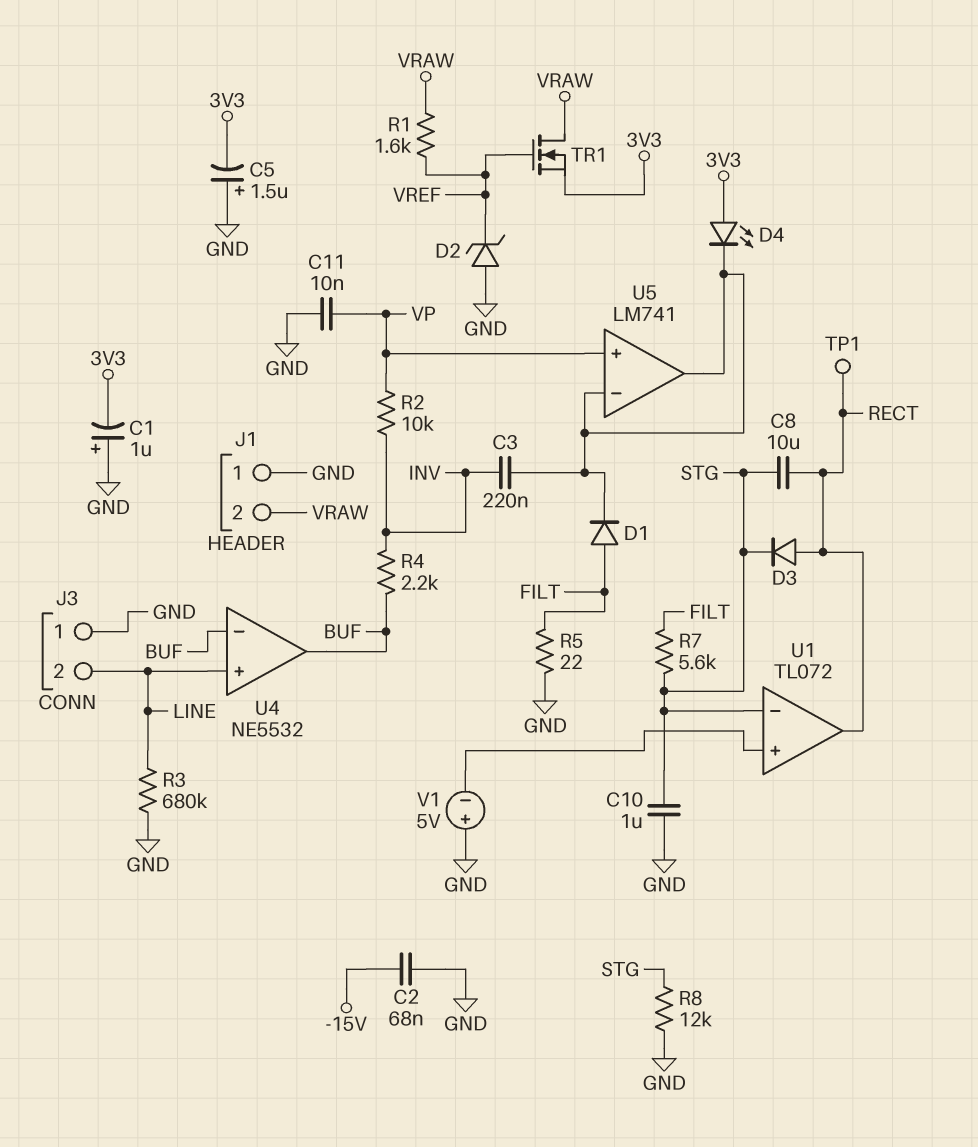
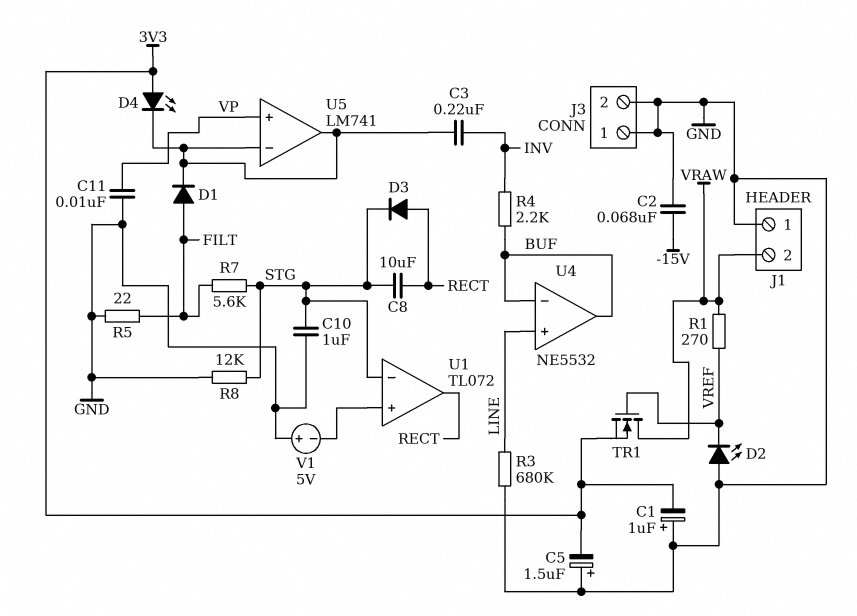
D2: zener (A GND, K VREF) -> LED (A GND, K VREF)
J3 pin 2: LINE -> GND
R1: 1.6k (VRAW, VREF) -> 270 (VRAW, VREF)
R2: 10k (INV, VP) -> none
TP1: test point (RECT) -> none

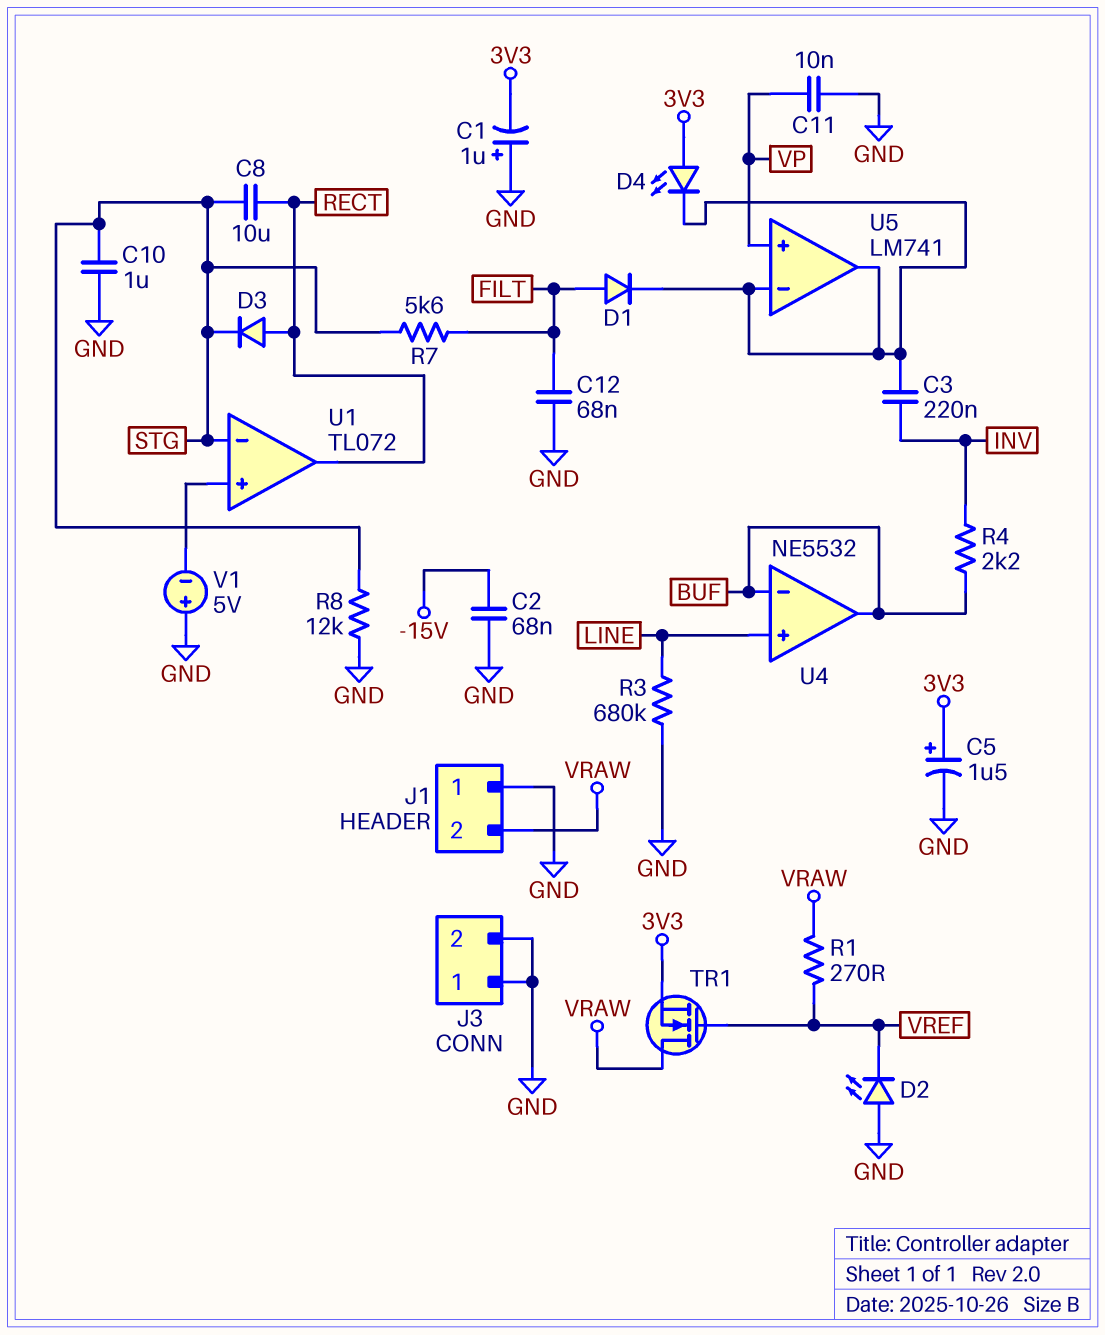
C5: 1.5uF (plus GND, minus 3V3) -> 1.5uF (plus 3V3, minus GND)
C12: none -> 68nF (FILT, GND)
R5: 22 (FILT, GND) -> none

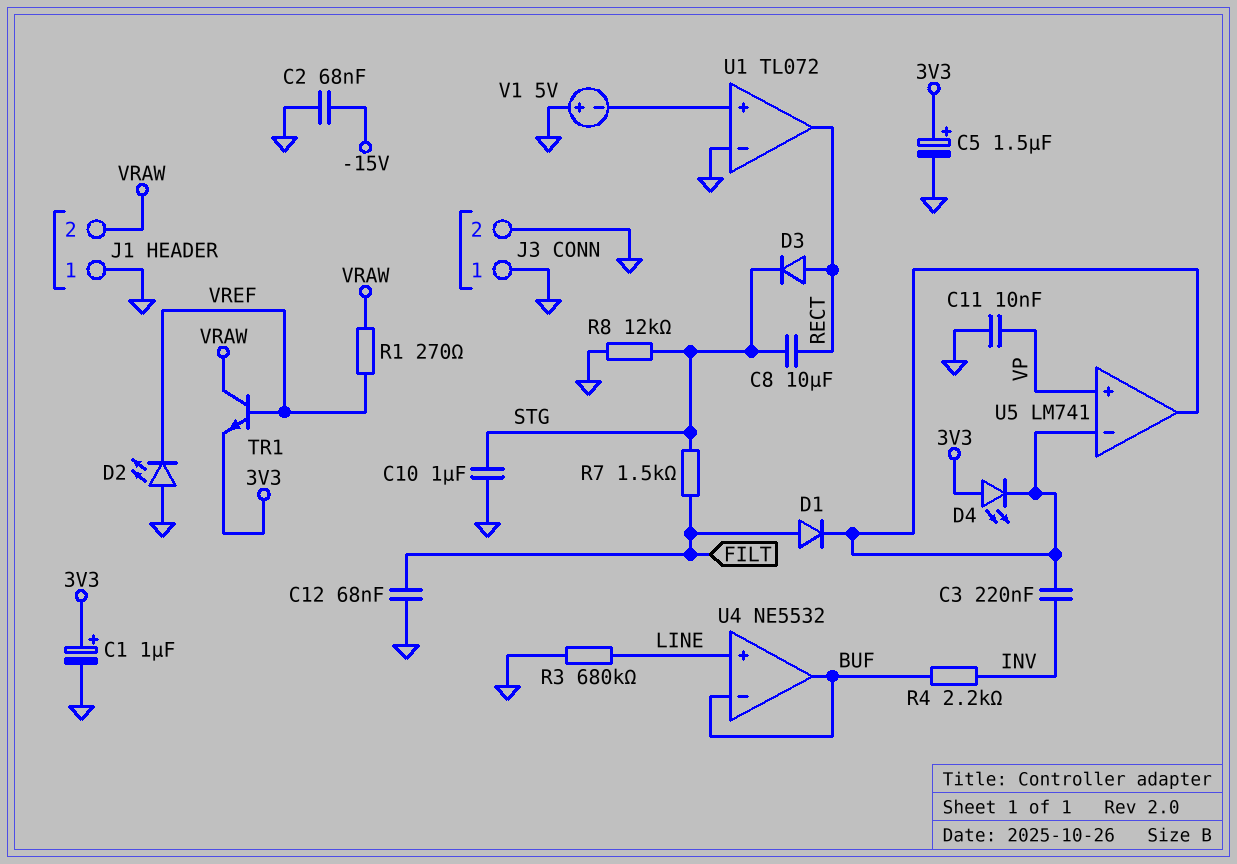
C1: 1uF (plus GND, minus 3V3) -> 1uF (plus 3V3, minus GND)
R7: 5.6k (FILT, STG) -> 1.5k (FILT, STG)
TR1: NMOS (G VREF, D VRAW, S 3V3) -> NPN (B VREF, C VRAW, E 3V3)
U1 pin in-: STG -> GND

